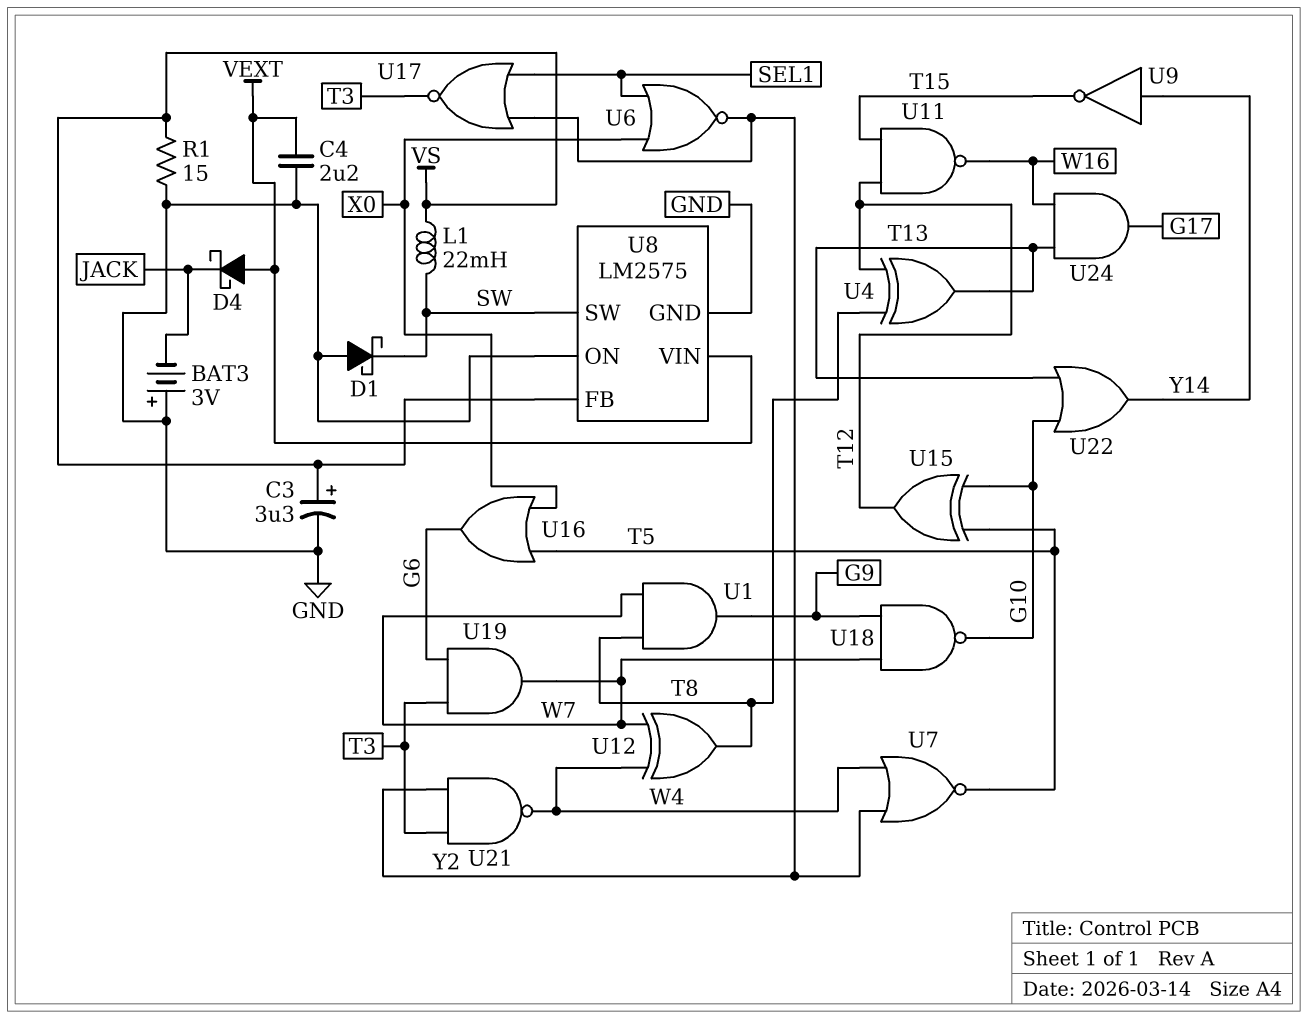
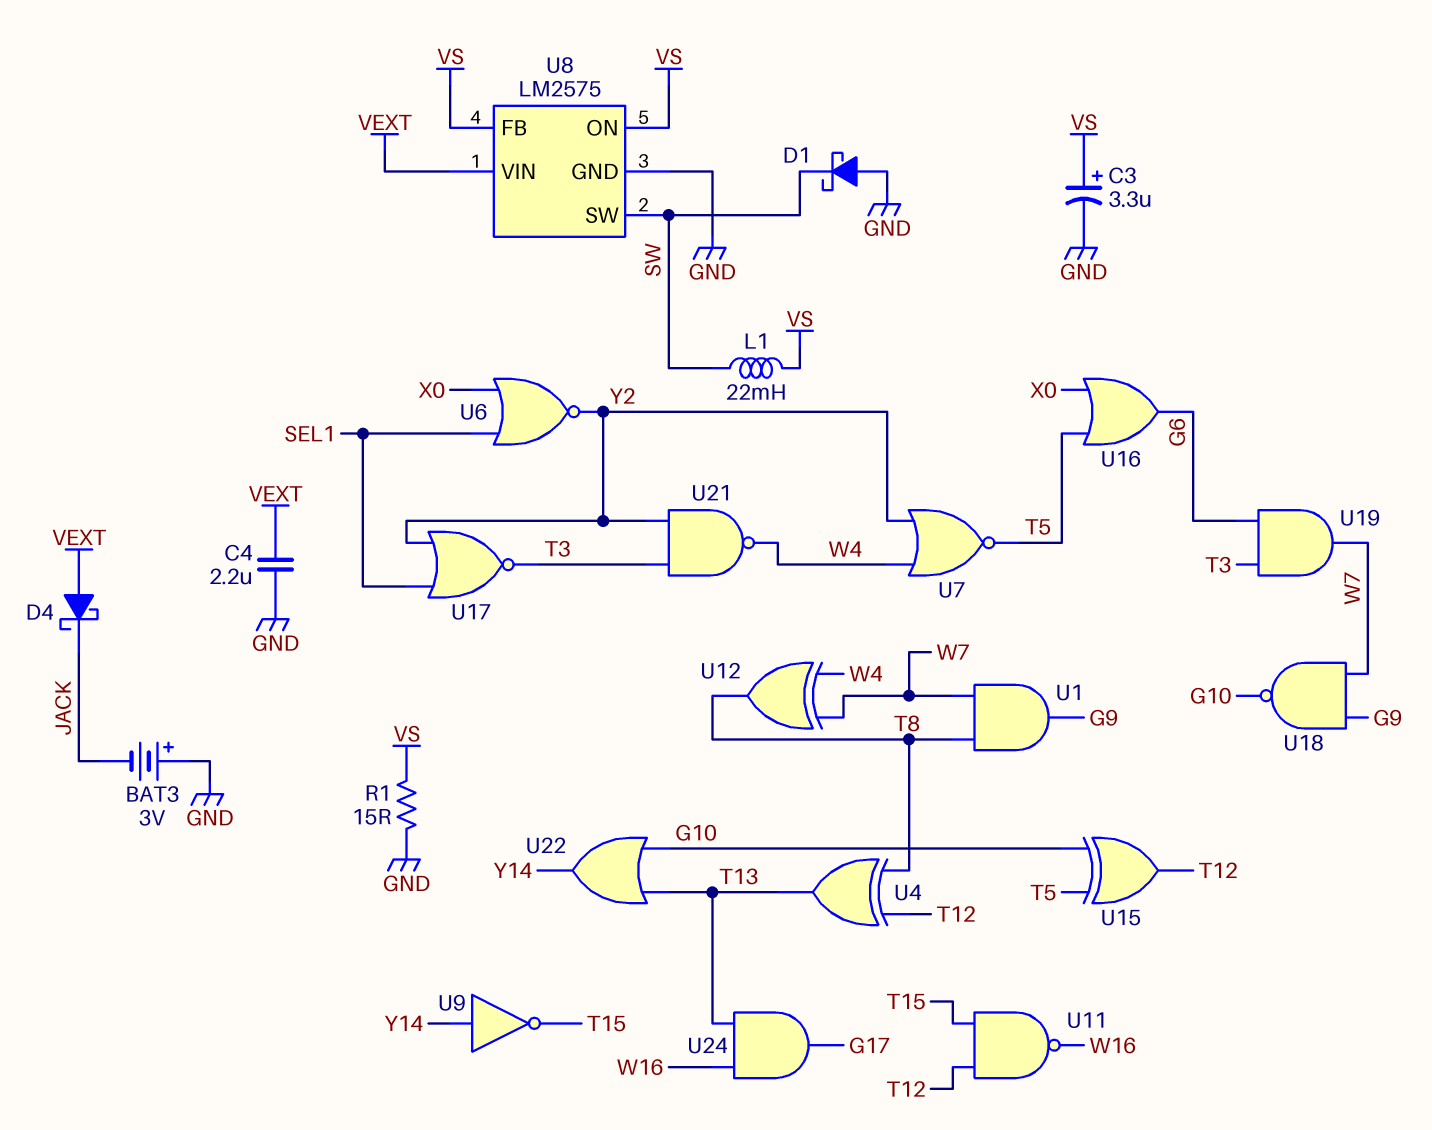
U8 pin ON: GND -> VS

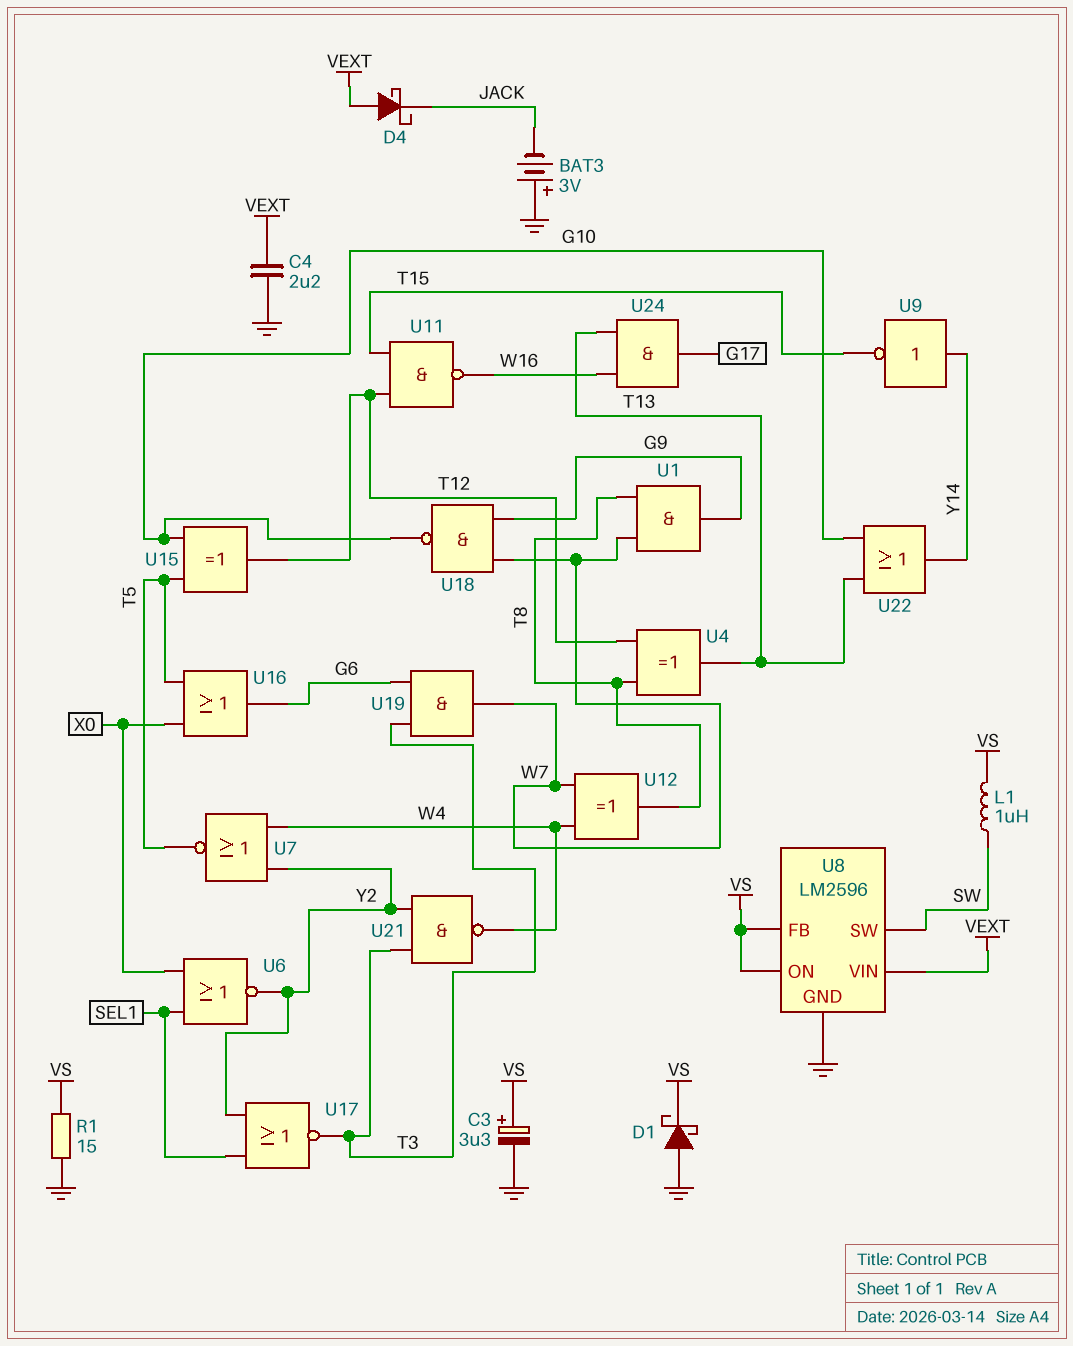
D1: schottky (A GND, K SW) -> schottky (A GND, K VS)
L1: 22mH (SW, VS) -> 1uH (SW, VS)
U8: LM2575 -> LM2596

